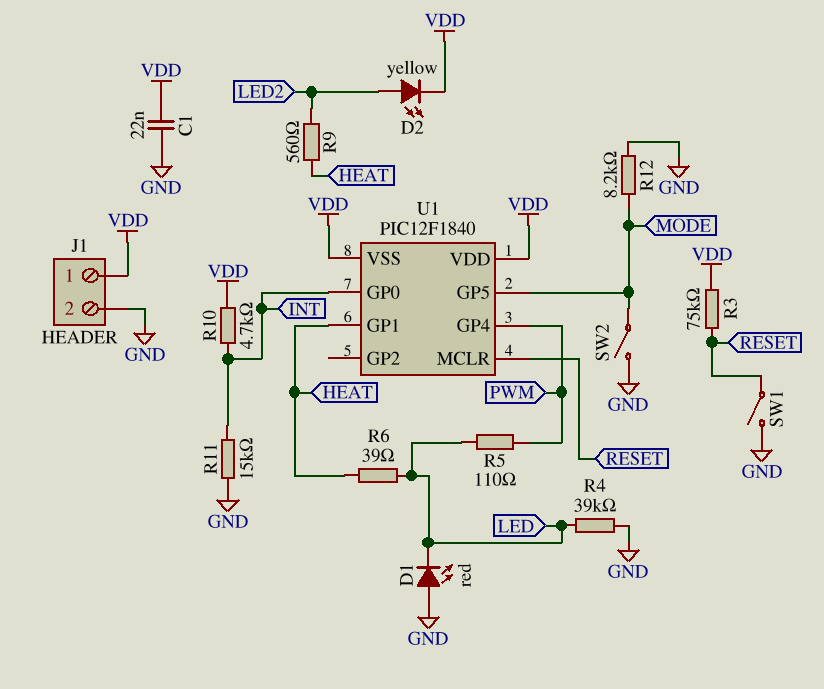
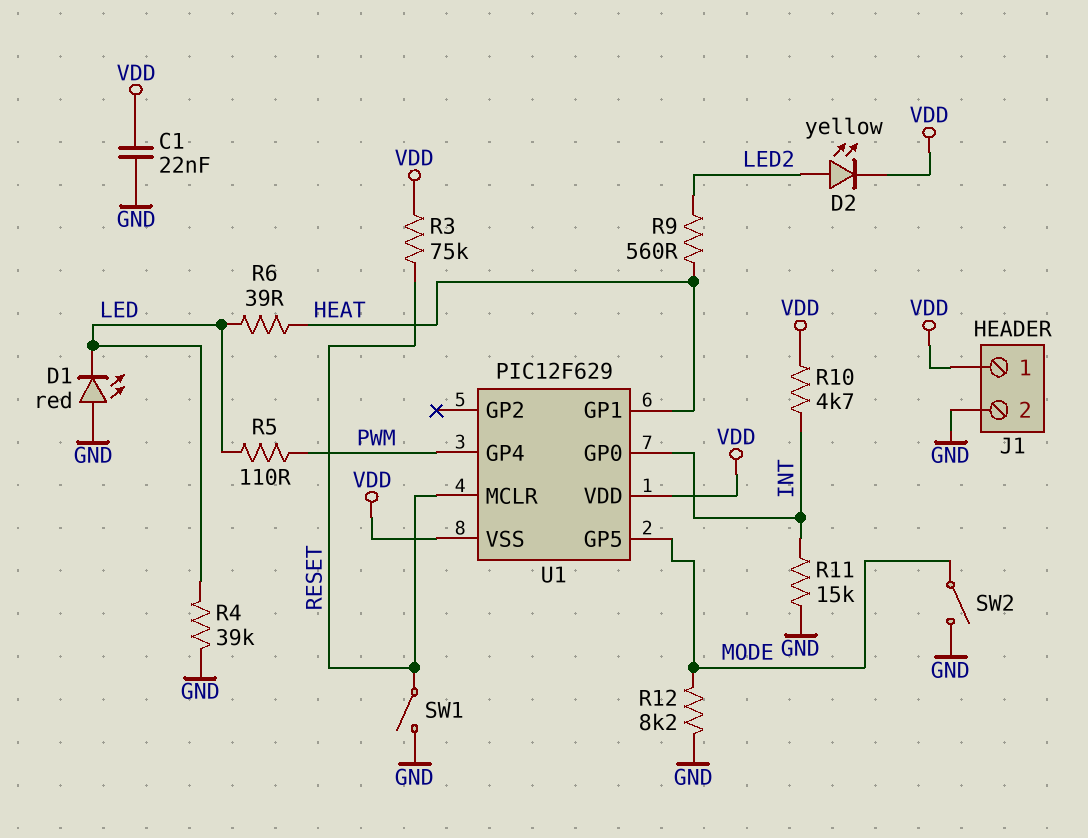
U1: PIC12F1840 -> PIC12F629

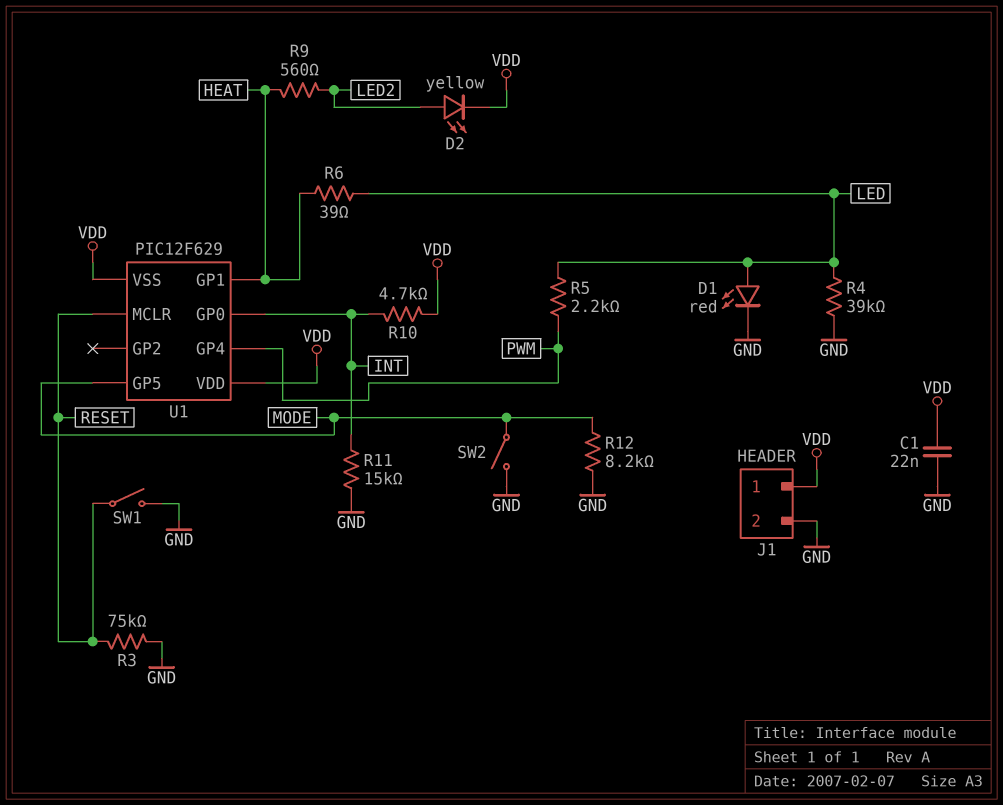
D1: LED red (A GND, K LED) -> LED red (A LED, K GND)
R3: 75k (RESET, VDD) -> 75k (GND, RESET)
R5: 110 (LED, PWM) -> 2.2k (LED, PWM)

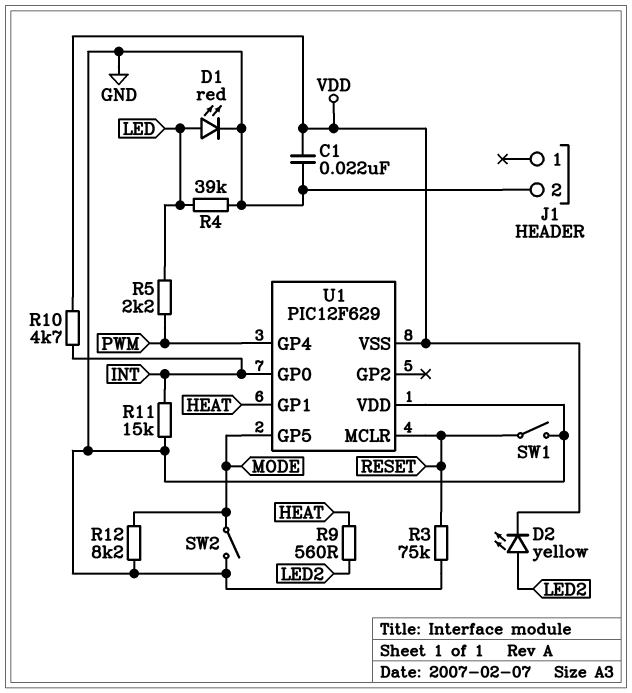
J1 pin 1: VDD -> none
R6: 39 (HEAT, LED) -> none
U1 pin VDD: VDD -> GND

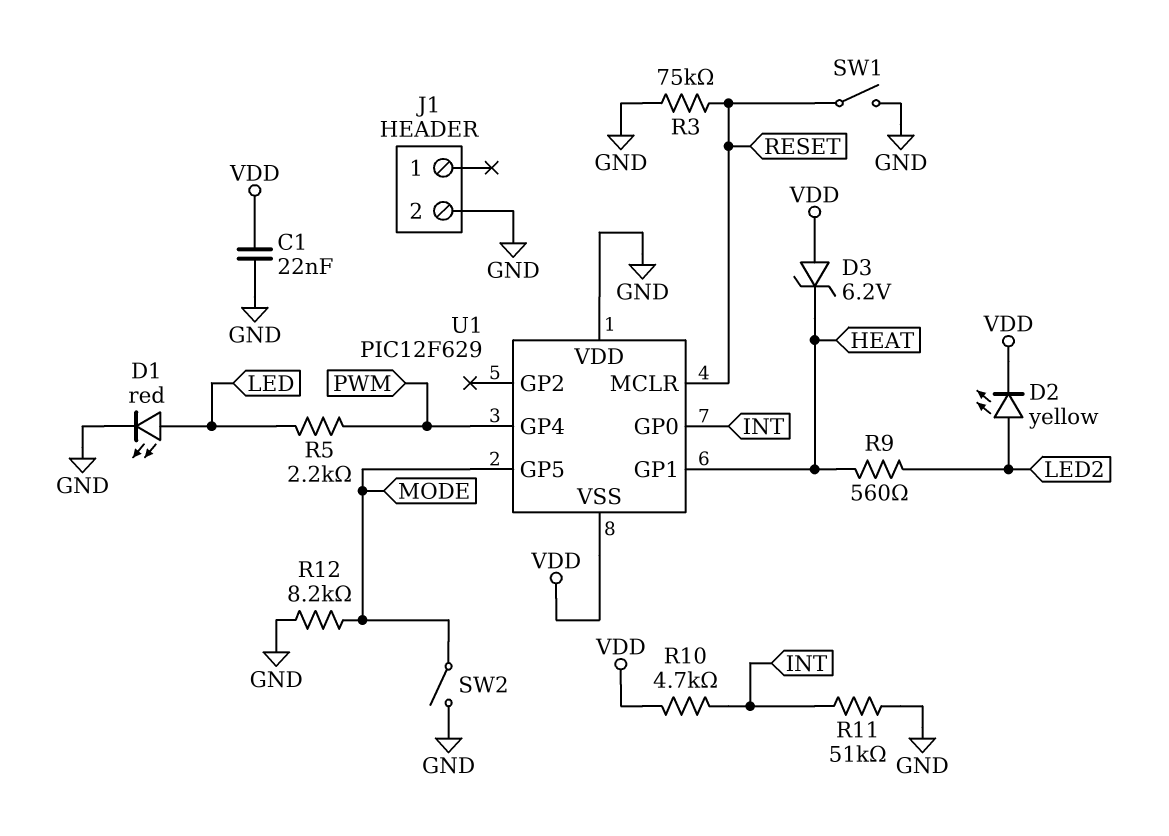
D3: none -> zener 6.2V (A VDD, K HEAT)
R4: 39k (GND, LED) -> none
R11: 15k (GND, INT) -> 51k (GND, INT)

